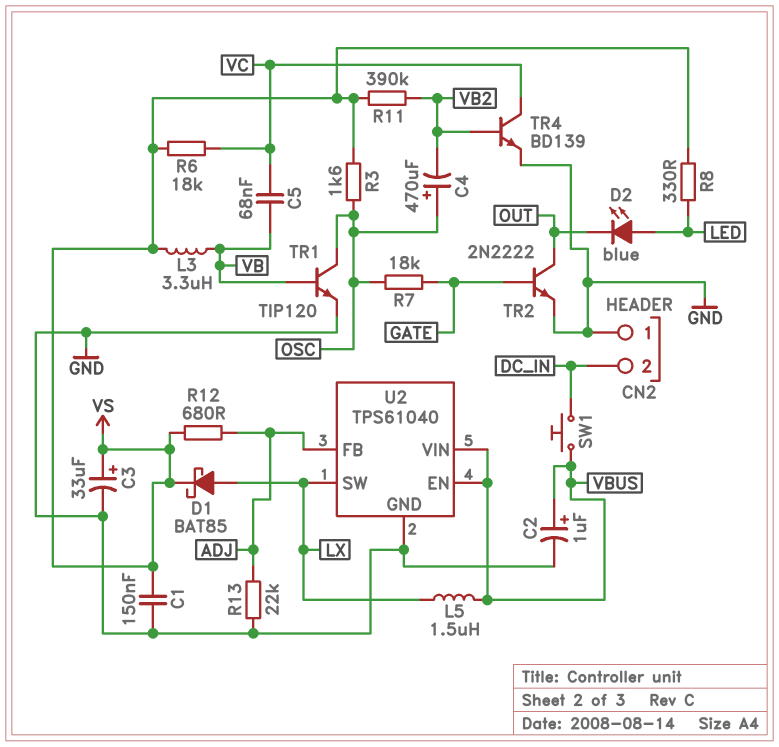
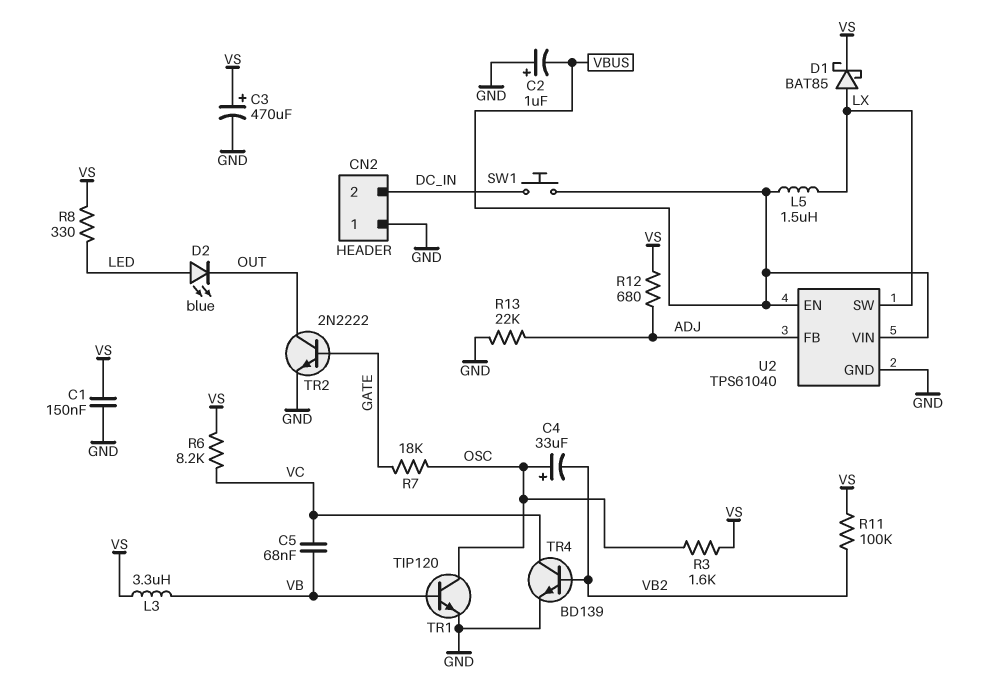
C2: 1uF (plus VBUS, minus GND) -> 1uF (plus GND, minus VBUS)
C3: 33uF (plus VS, minus GND) -> 470uF (plus VS, minus GND)
C4: 470uF (plus OSC, minus VB2) -> 33uF (plus OSC, minus VB2)
R6: 18k (VC, VS) -> 8.2k (VC, VS)
R11: 390k (VB2, VS) -> 100k (VB2, VS)

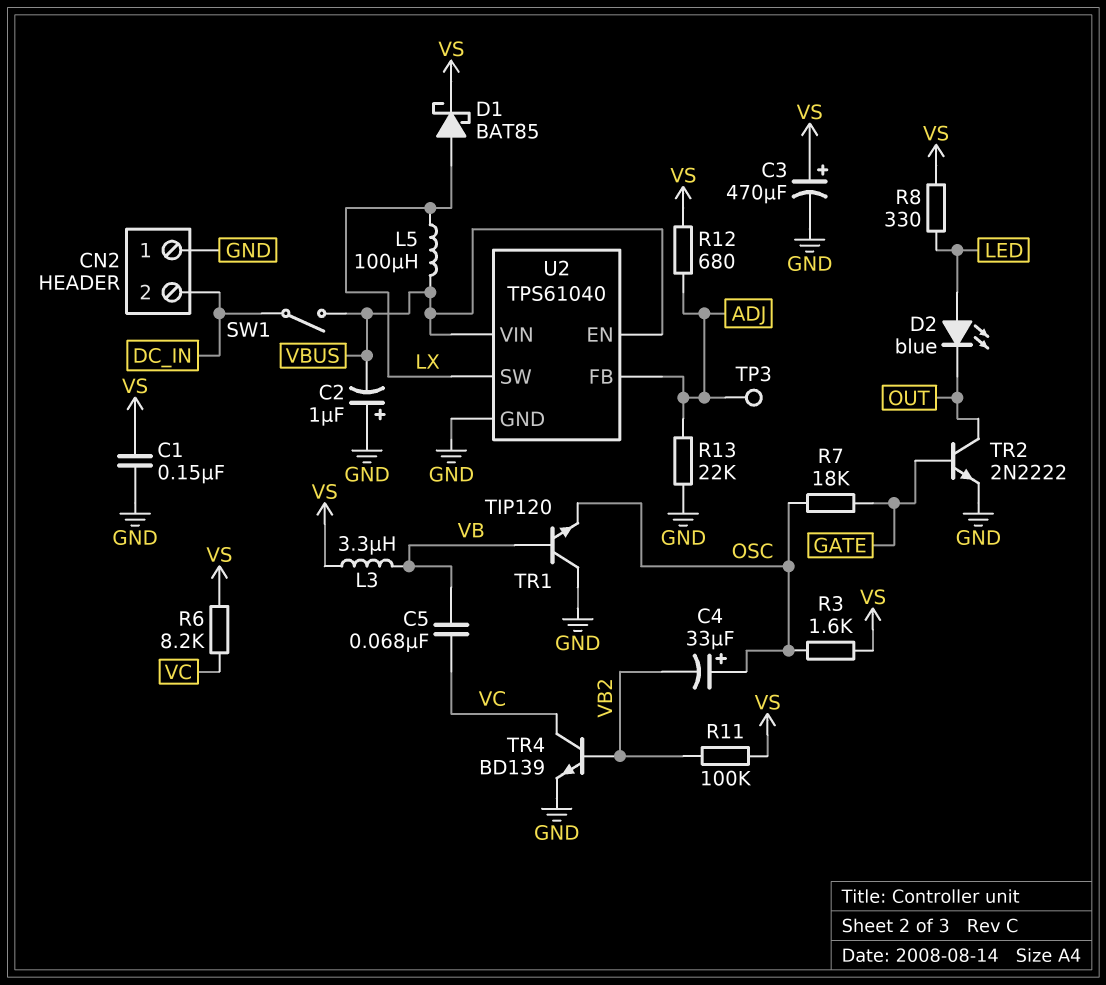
L5: 1.5uH (LX, VBUS) -> 100uH (LX, VBUS)
SW1: button (DC_IN, VBUS) -> switch (DC_IN, VBUS)
TP3: none -> test point (ADJ)
TR1: NPN TIP120 (B VB, C OSC, E GND) -> NPN TIP120 (B VB, C GND, E OSC)

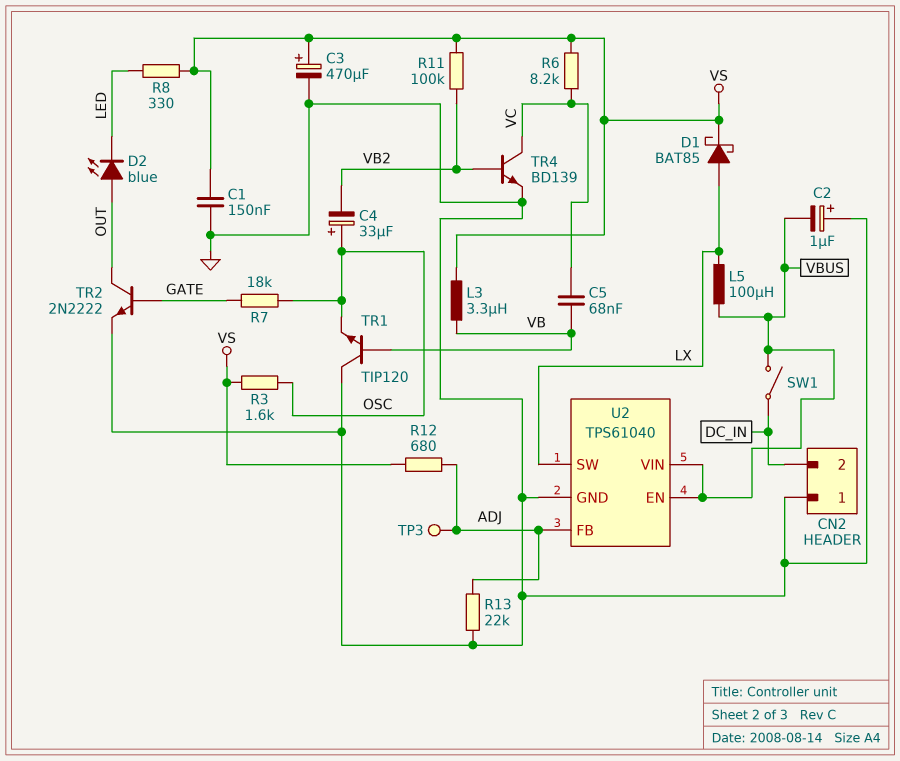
D2: LED blue (A LED, K OUT) -> LED blue (A OUT, K LED)

